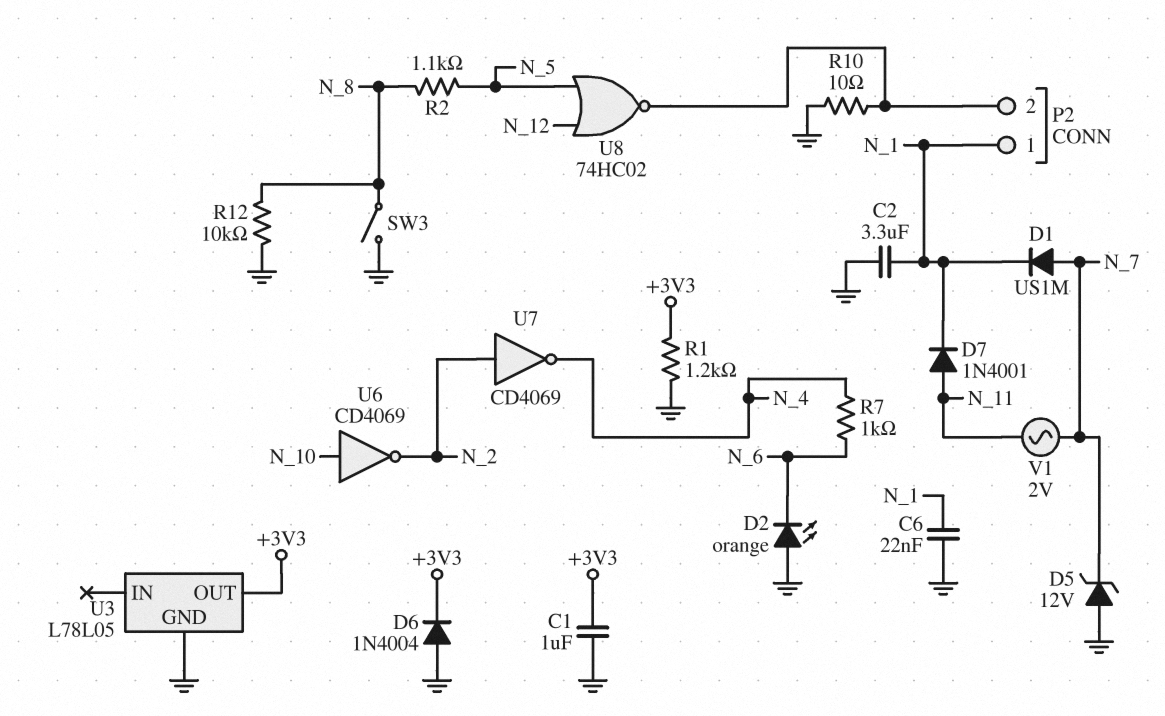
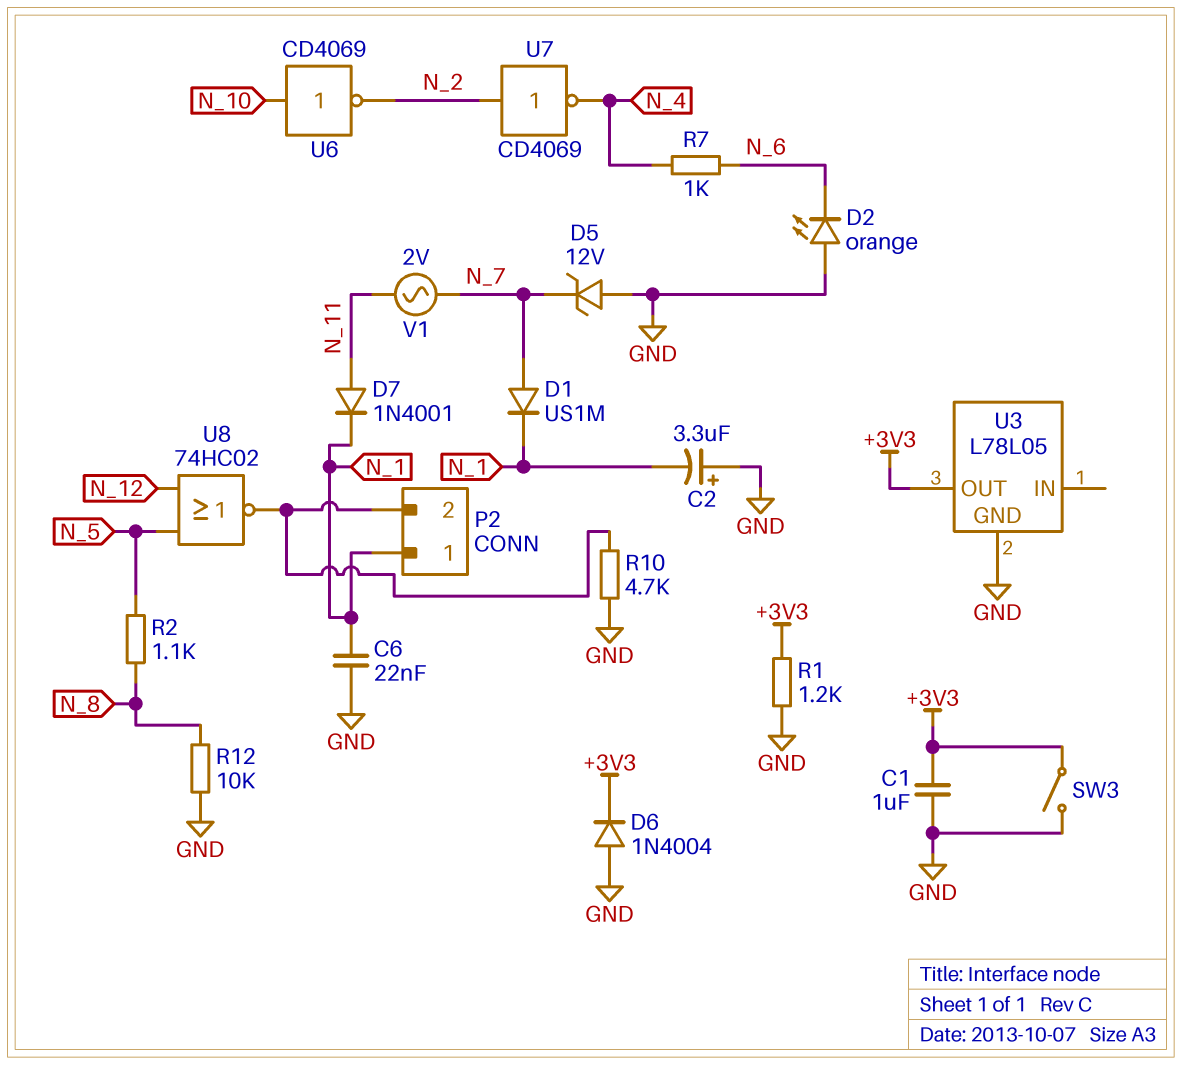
C2: 3.3uF (GND, N_1) -> 3.3uF (plus GND, minus N_1)
R10: 10 (GND, P2/2) -> 4.7k (GND, P2/2)
SW3: switch (GND, N_8) -> switch (+3V3, GND)

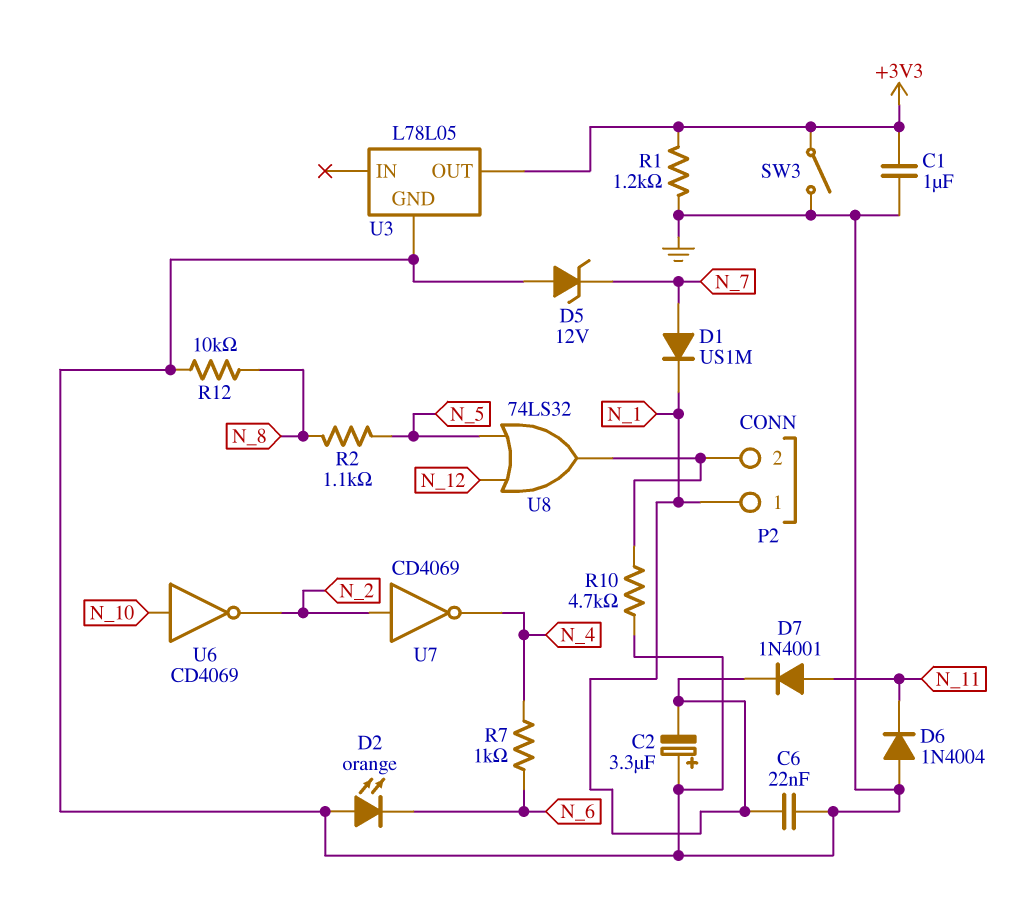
D6: diode 1N4004 (A GND, K +3V3) -> diode 1N4004 (A GND, K N_11)
U8: NOR 74HC02 (in N_5, in N_12, out P2/2) -> OR 74LS32 (in N_5, in N_12, out P2/2)
V1: AC 2V (N_7, N_11) -> none

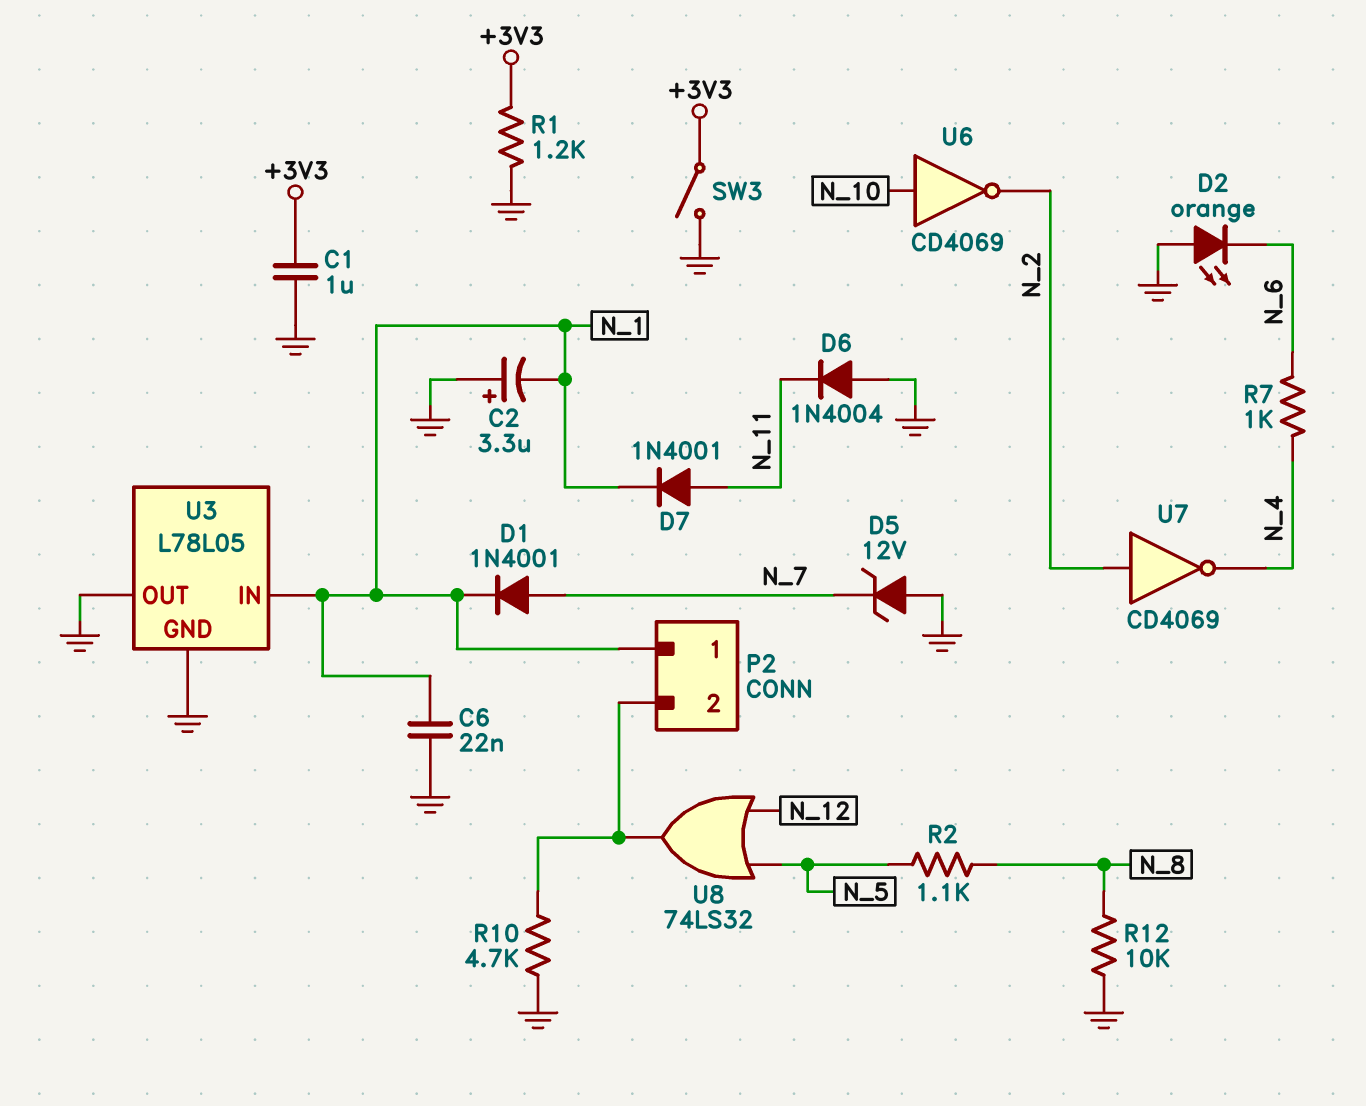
D1: diode US1M (A N_7, K N_1) -> diode 1N4001 (A N_7, K N_1)
U3 pin IN: none -> N_1
U3 pin OUT: +3V3 -> GND

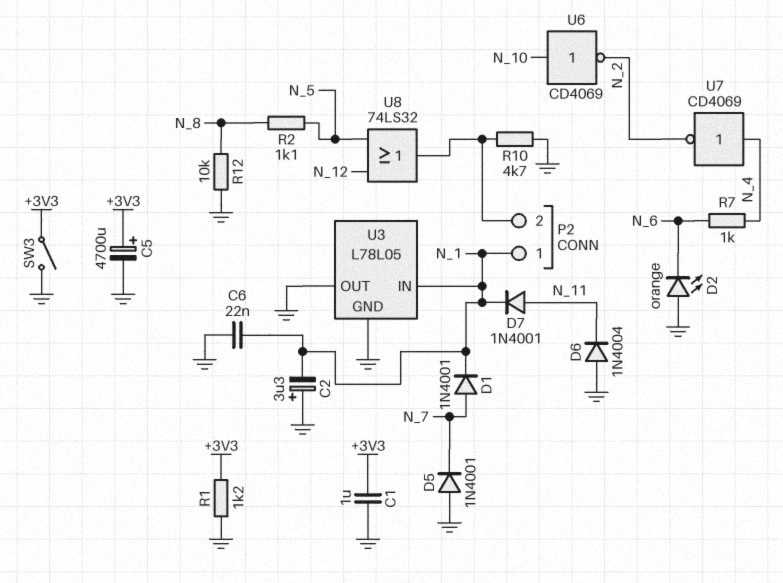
C5: none -> 4700uF (plus +3V3, minus GND)
D5: zener 12V (A GND, K N_7) -> diode 1N4001 (A GND, K N_7)
U7: NOT CD4069 (in N_2, out N_4) -> NOT CD4069 (in N_4, out N_2)

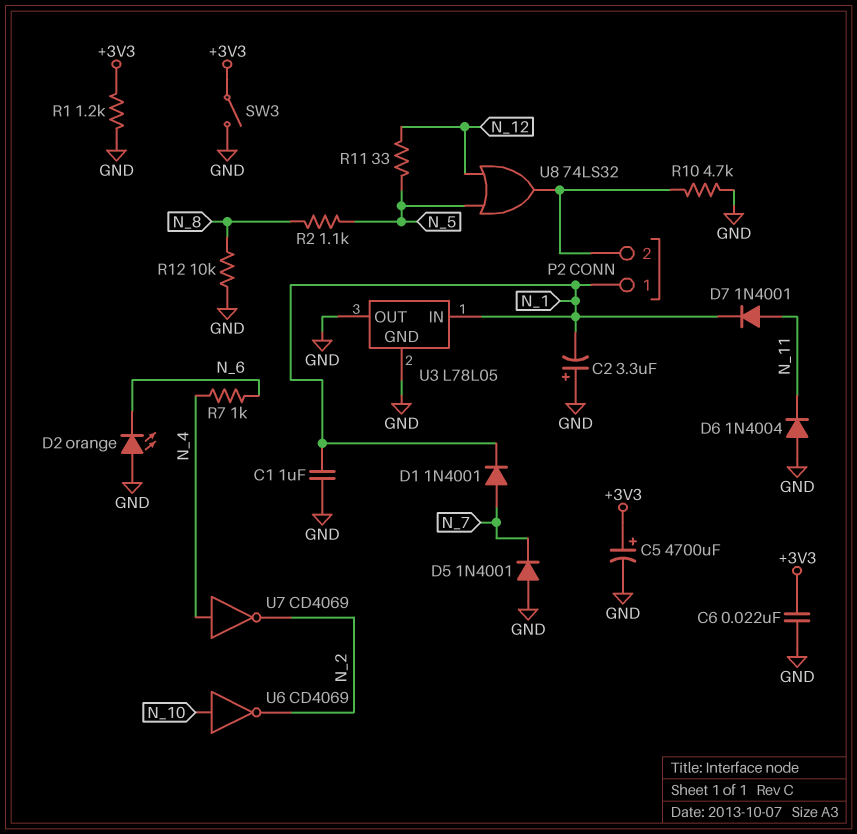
C1: 1uF (+3V3, GND) -> 1uF (GND, N_1)
C6: 22nF (GND, N_1) -> 22nF (+3V3, GND)
R11: none -> 33 (N_5, N_12)

